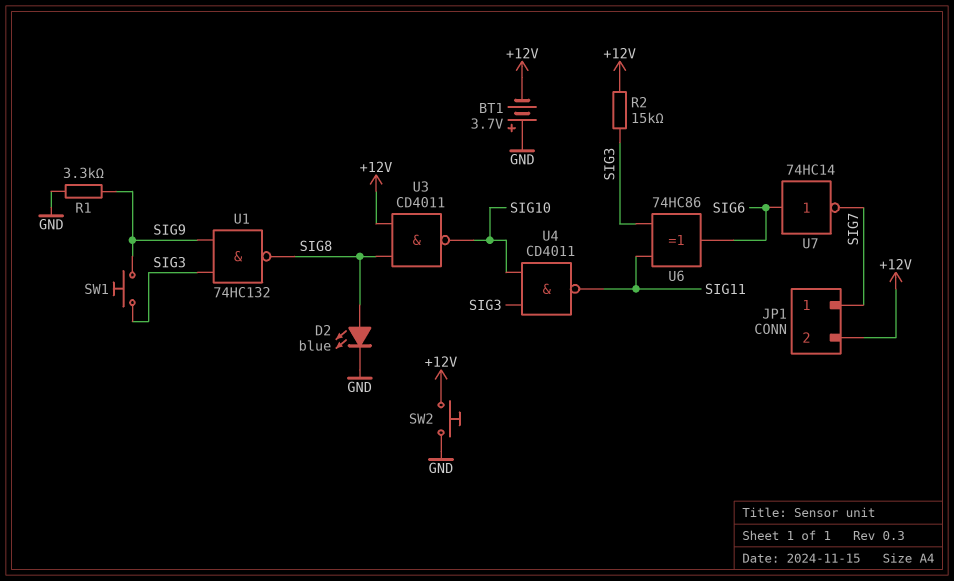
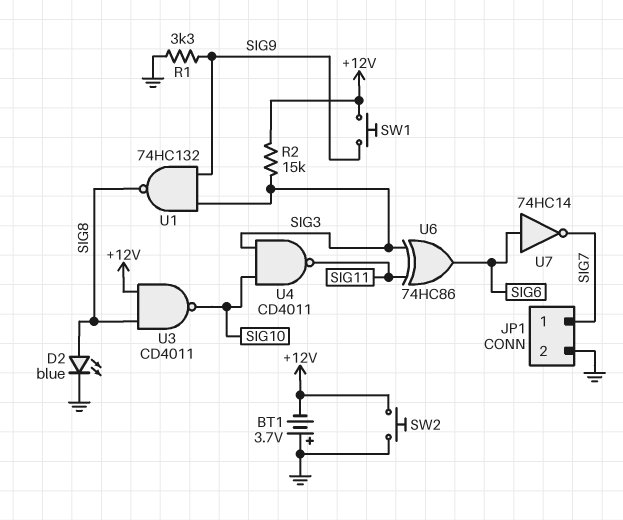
JP1 pin 2: +12V -> GND
SW1: button (SIG3, SIG9) -> button (+12V, SIG9)

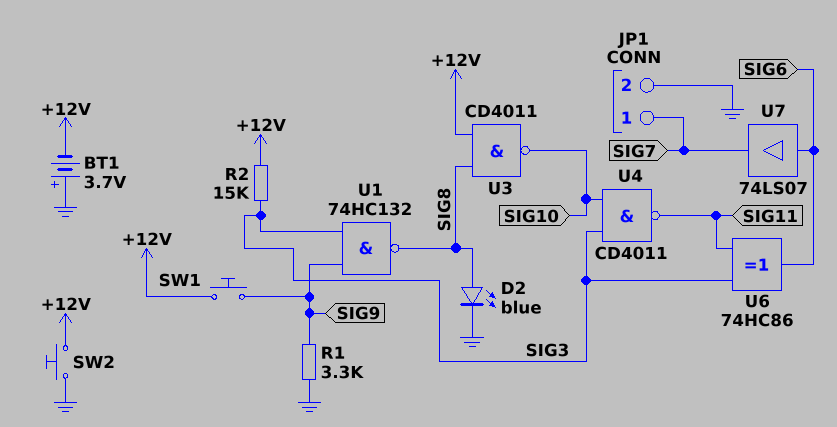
U7: NOT 74HC14 (in SIG6, out SIG7) -> buffer 74LS07 (in SIG6, out SIG7)

